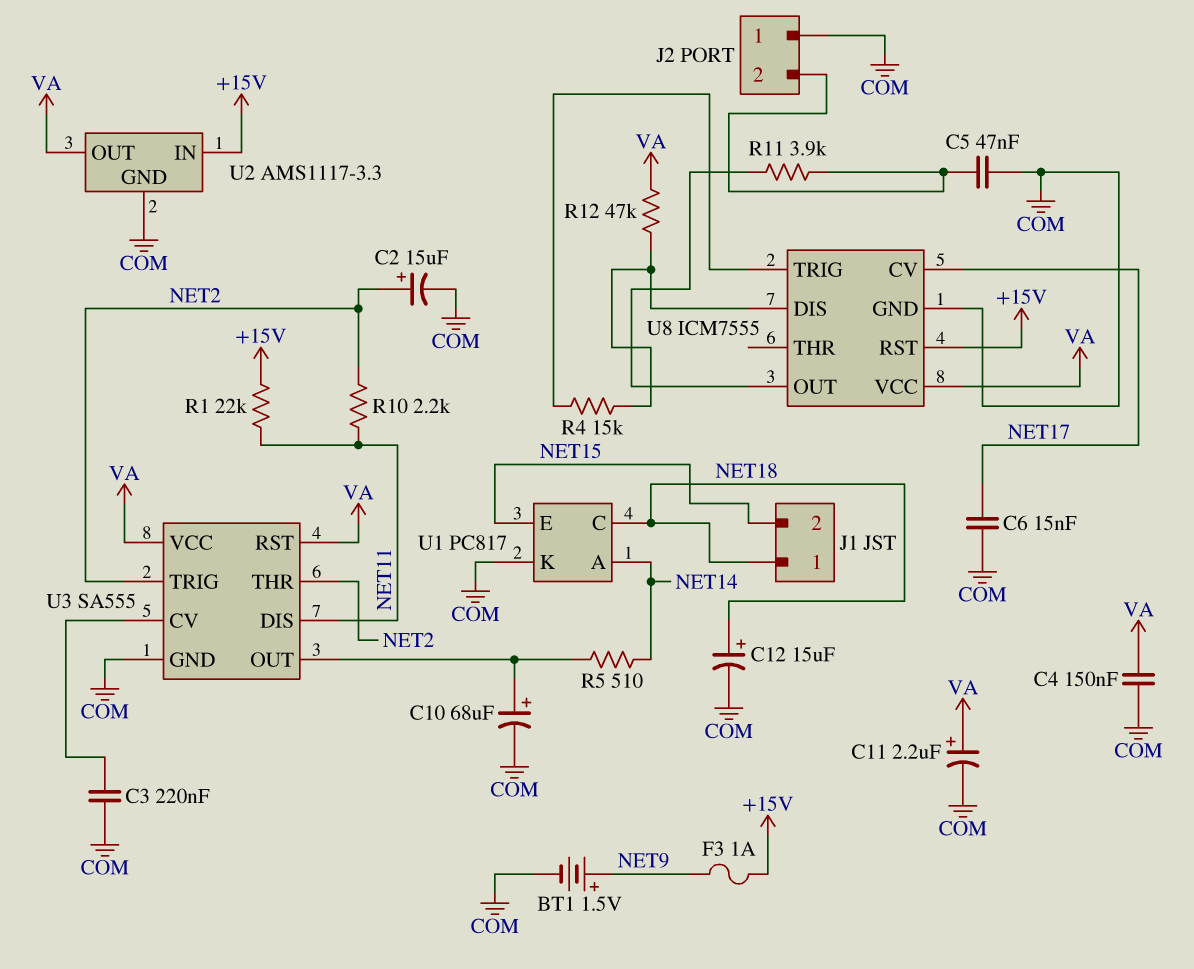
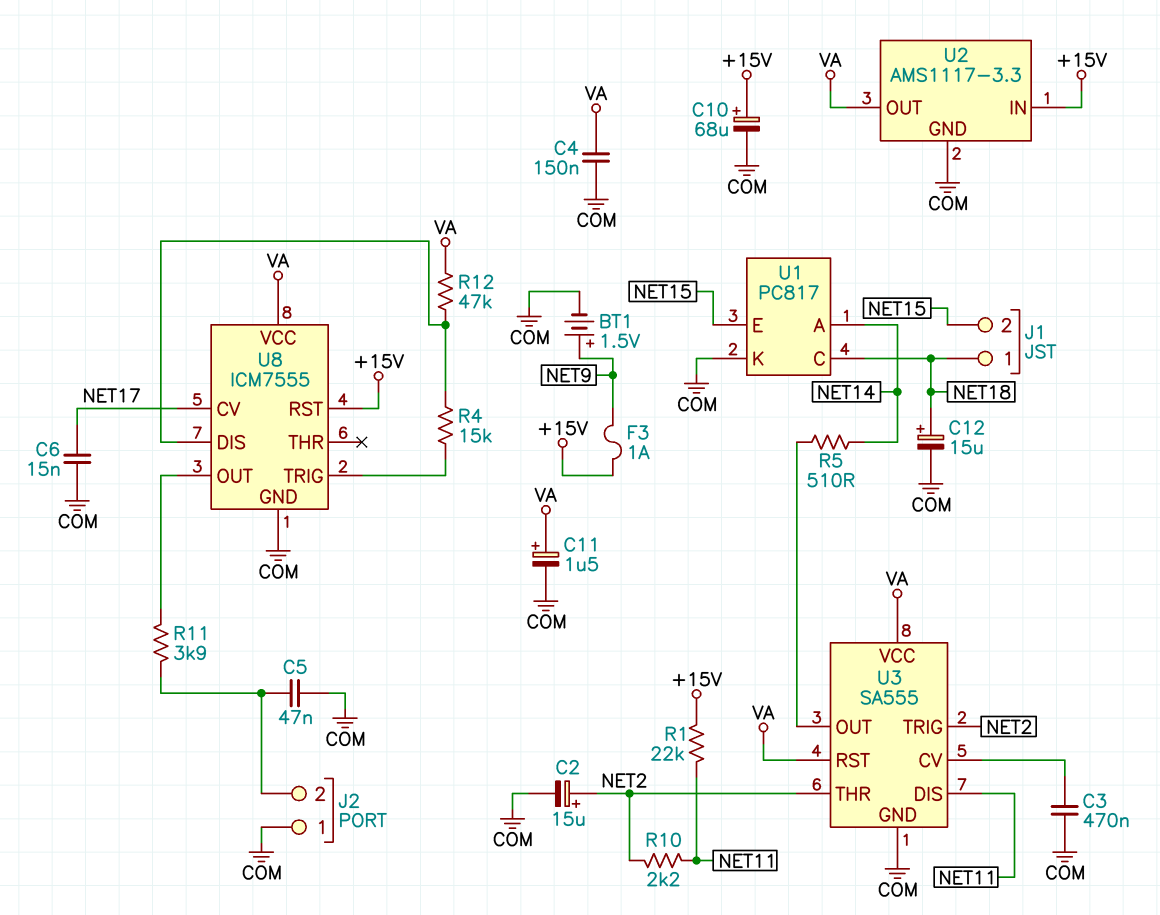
C3: 220nF (COM, U3/CV) -> 470nF (COM, U3/CV)
C10: 68uF (plus U3/OUT, minus COM) -> 68uF (plus +15V, minus COM)
C11: 2.2uF (plus VA, minus COM) -> 1.5uF (plus VA, minus COM)

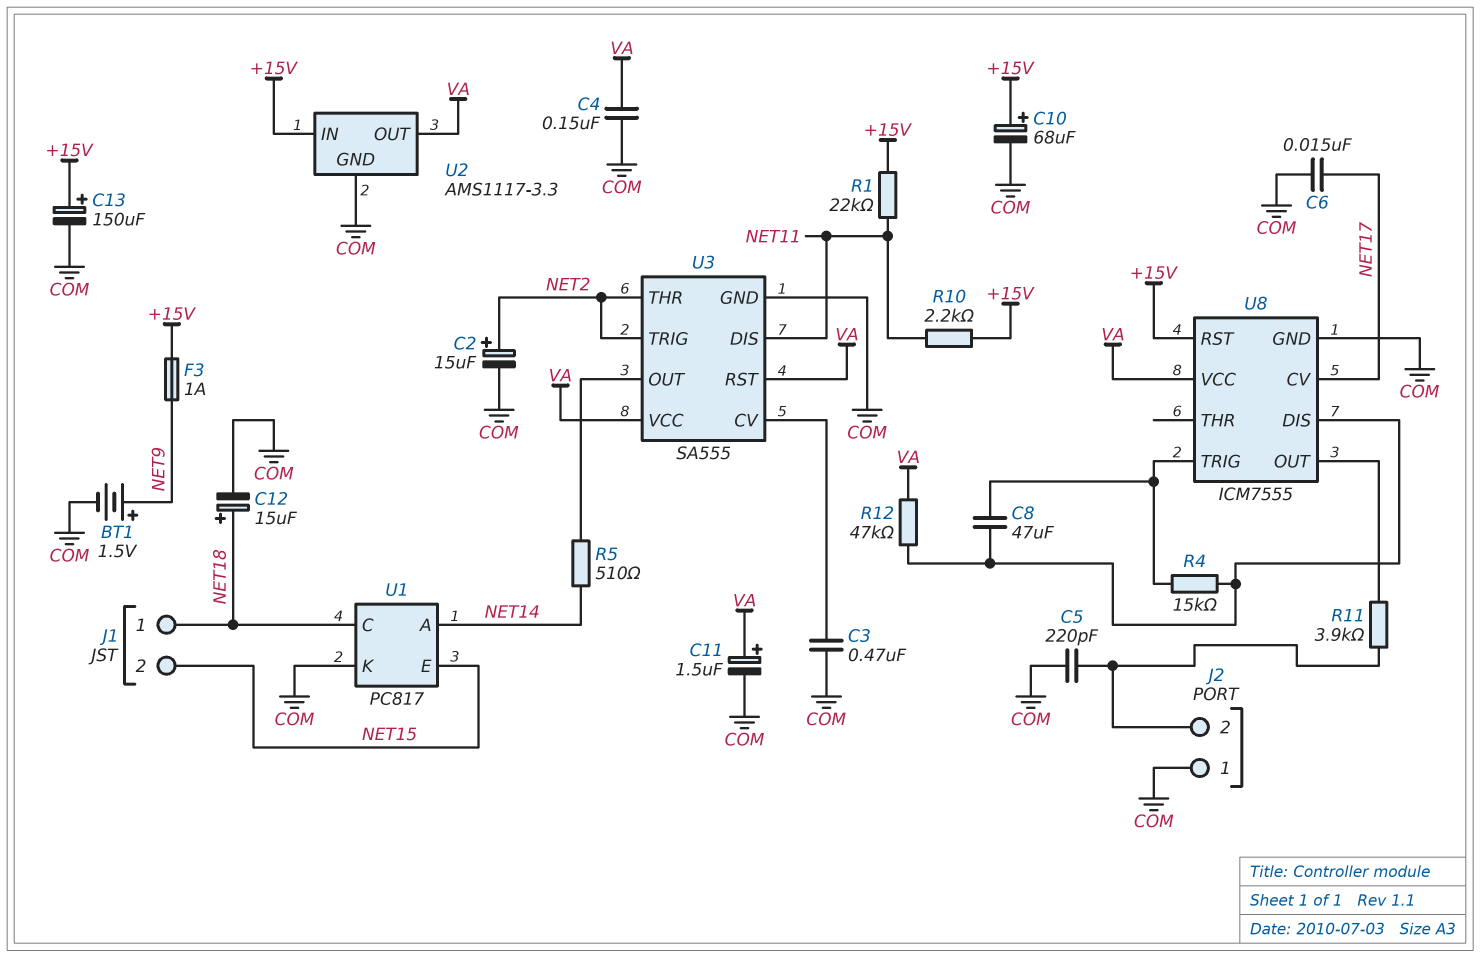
C5: 47nF (COM, J2/2) -> 220pF (COM, J2/2)
C8: none -> 47uF (U8/DIS, U8/TRIG)
C13: none -> 150uF (plus +15V, minus COM)
R10: 2.2k (NET2, NET11) -> 2.2k (+15V, NET11)

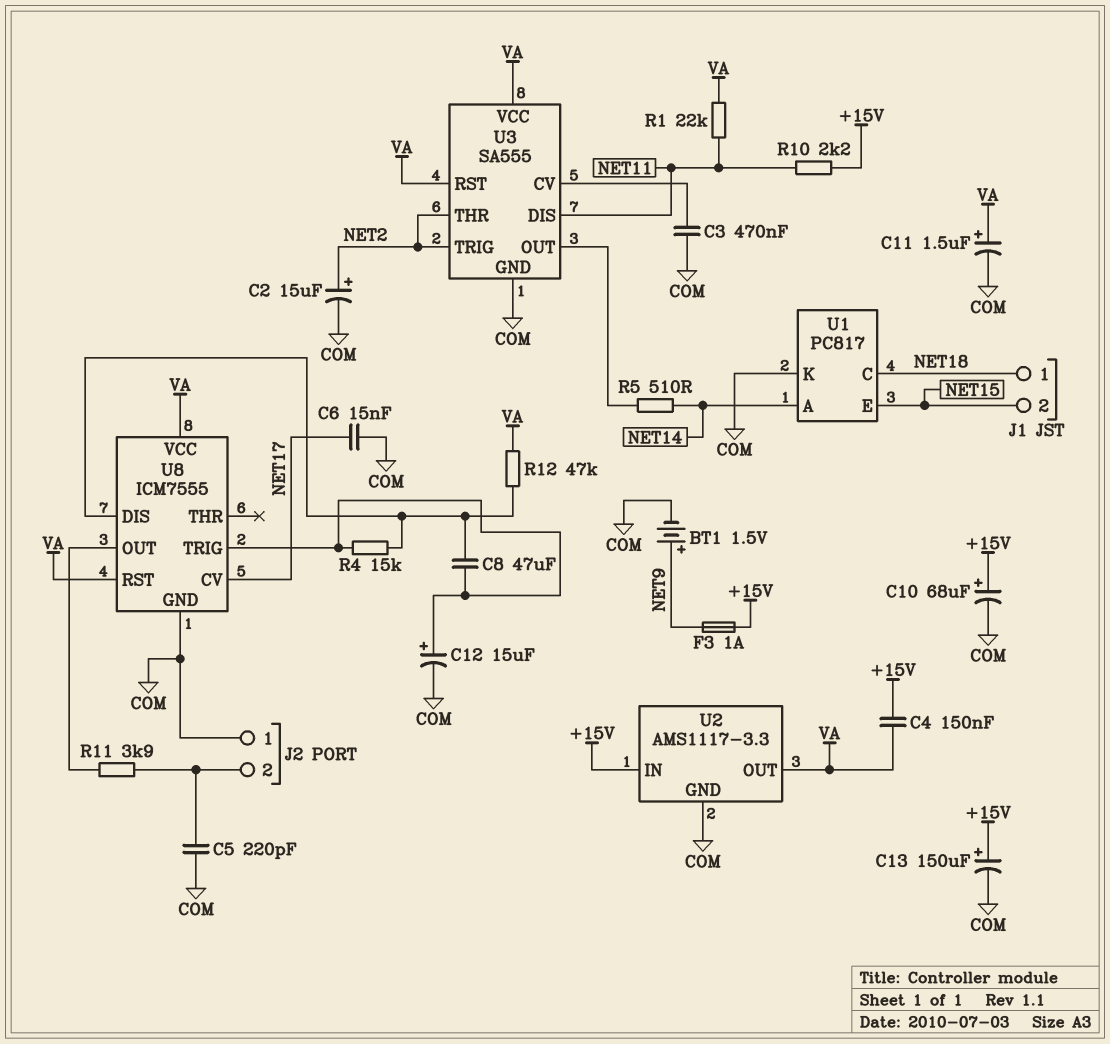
C4: 150nF (COM, VA) -> 150nF (+15V, VA)
C12: 15uF (plus NET18, minus COM) -> 15uF (plus U8/TRIG, minus COM)
R1: 22k (+15V, NET11) -> 22k (NET11, VA)
U8 pin RST: +15V -> VA

